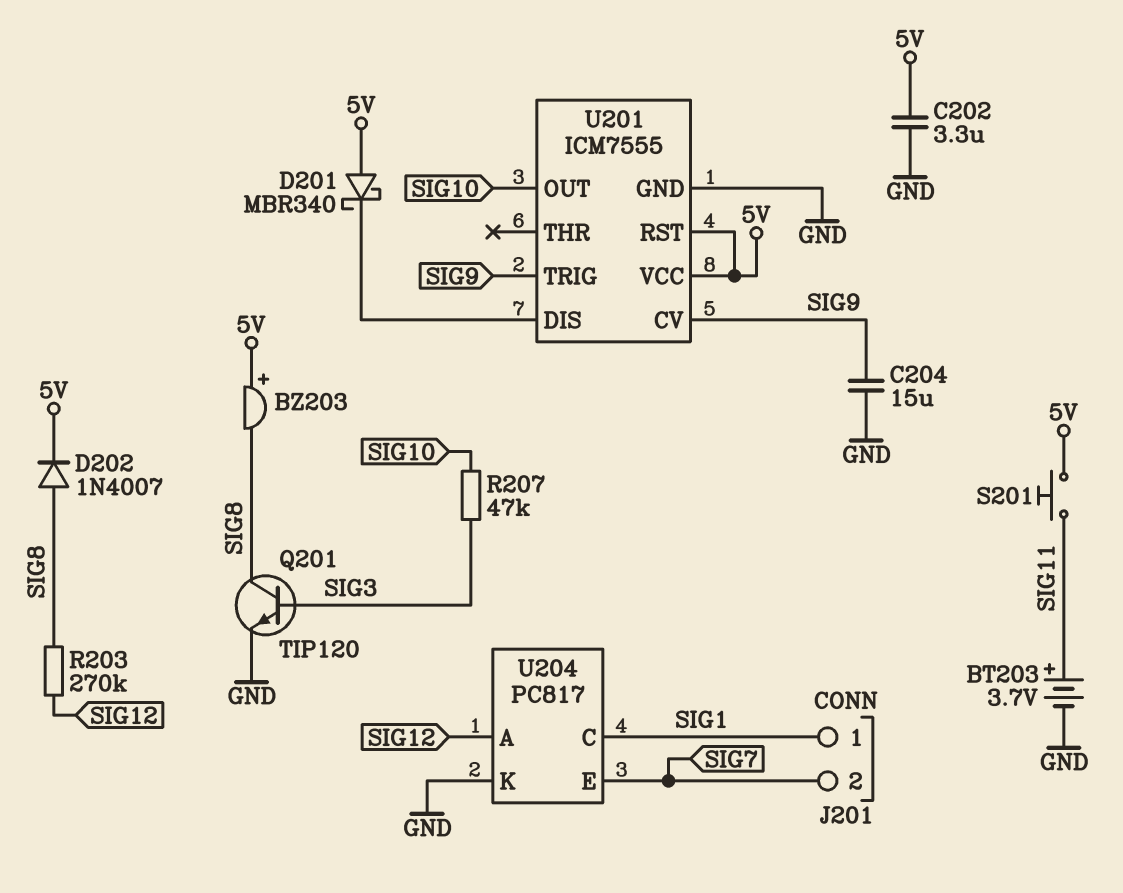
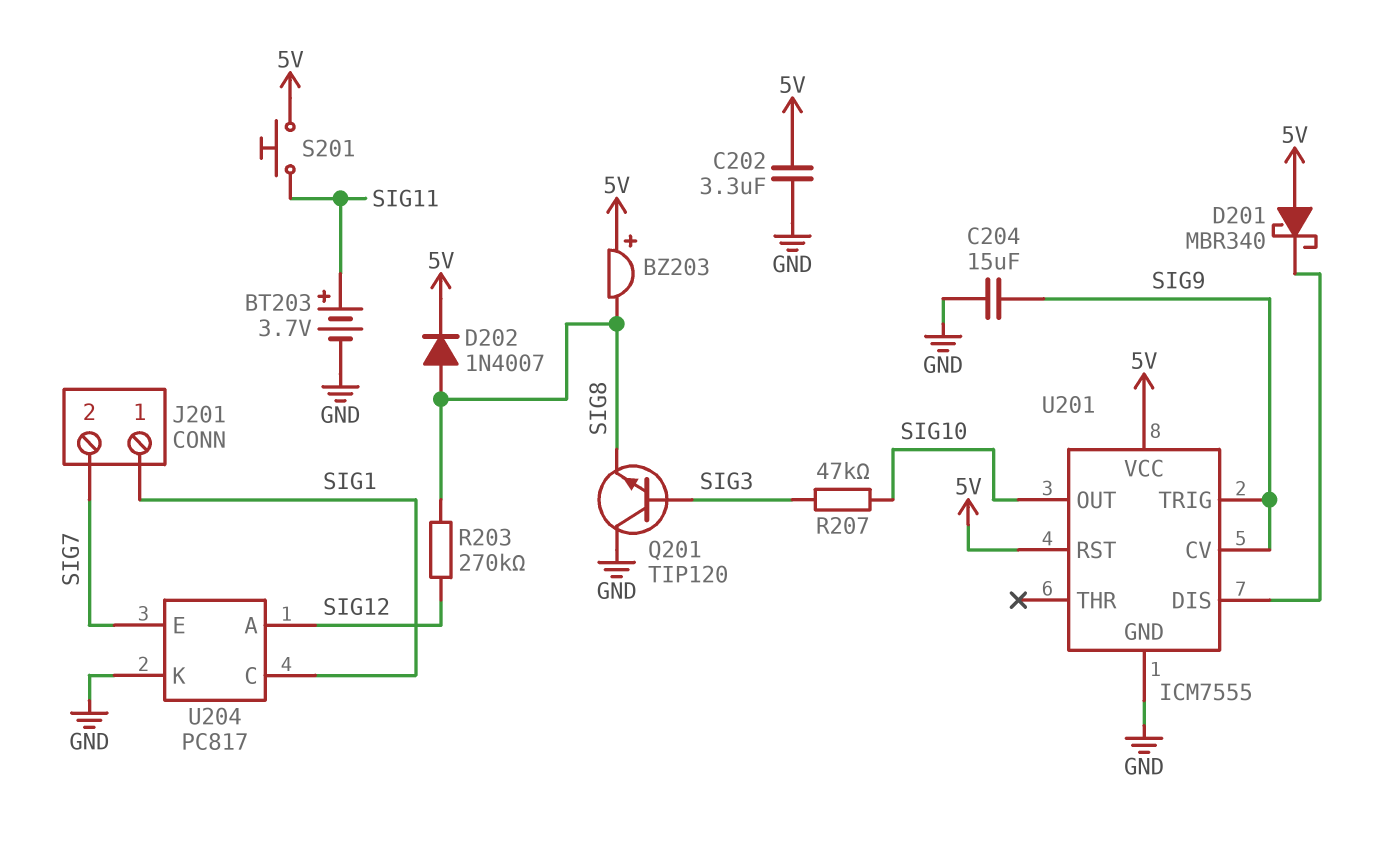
Q201: NPN TIP120 (B SIG3, C SIG8, E GND) -> NPN TIP120 (B SIG3, C GND, E SIG8)

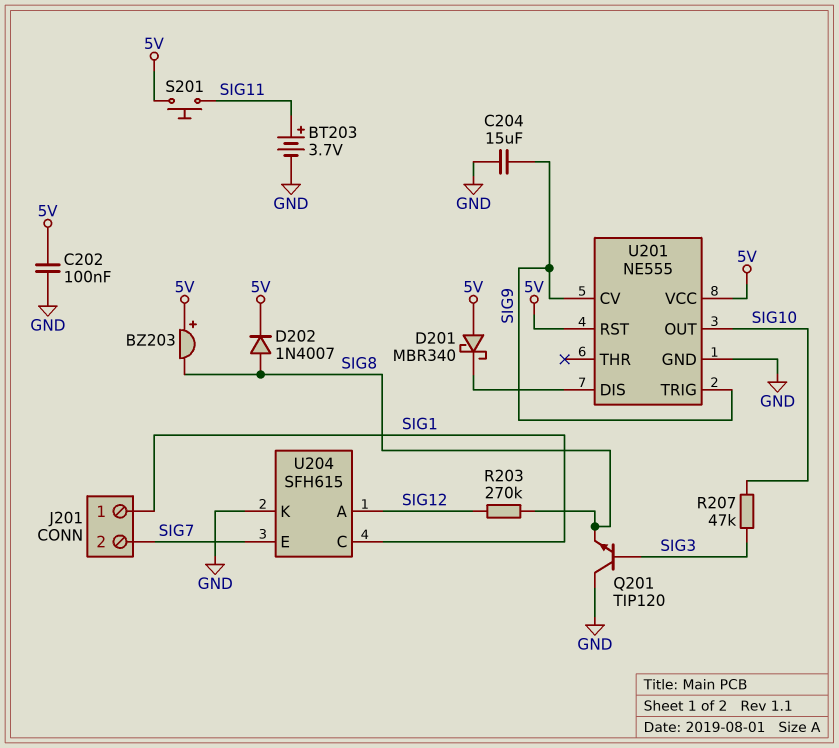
C202: 3.3uF (5V, GND) -> 100nF (5V, GND)
U201: ICM7555 -> NE555
U204: PC817 -> SFH615

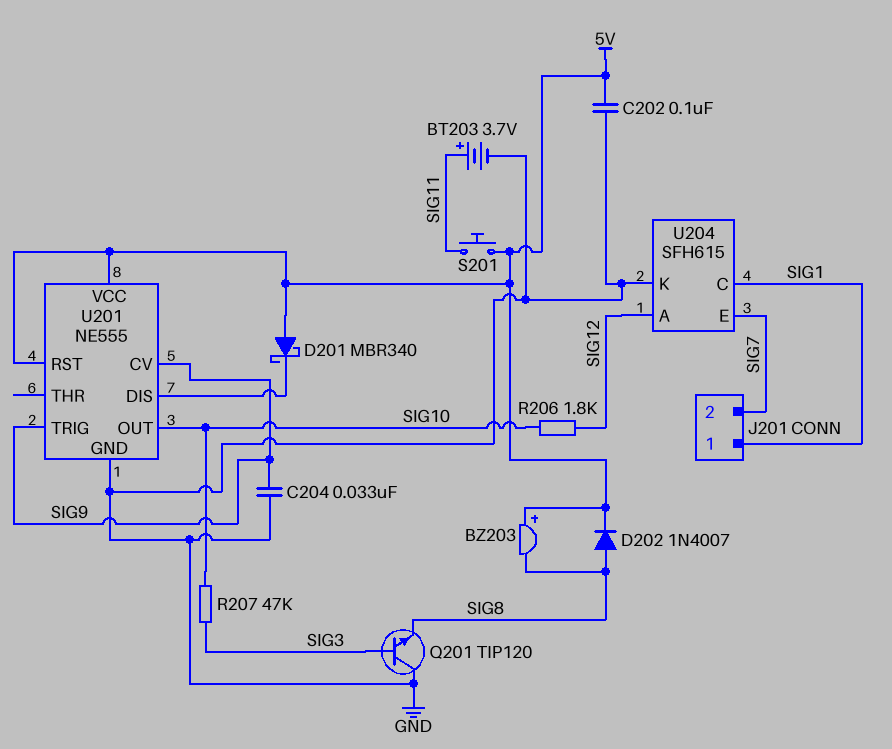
C204: 15uF (GND, SIG9) -> 33nF (GND, SIG9)
R203: 270k (SIG8, SIG12) -> none
R206: none -> 1.8k (SIG10, SIG12)

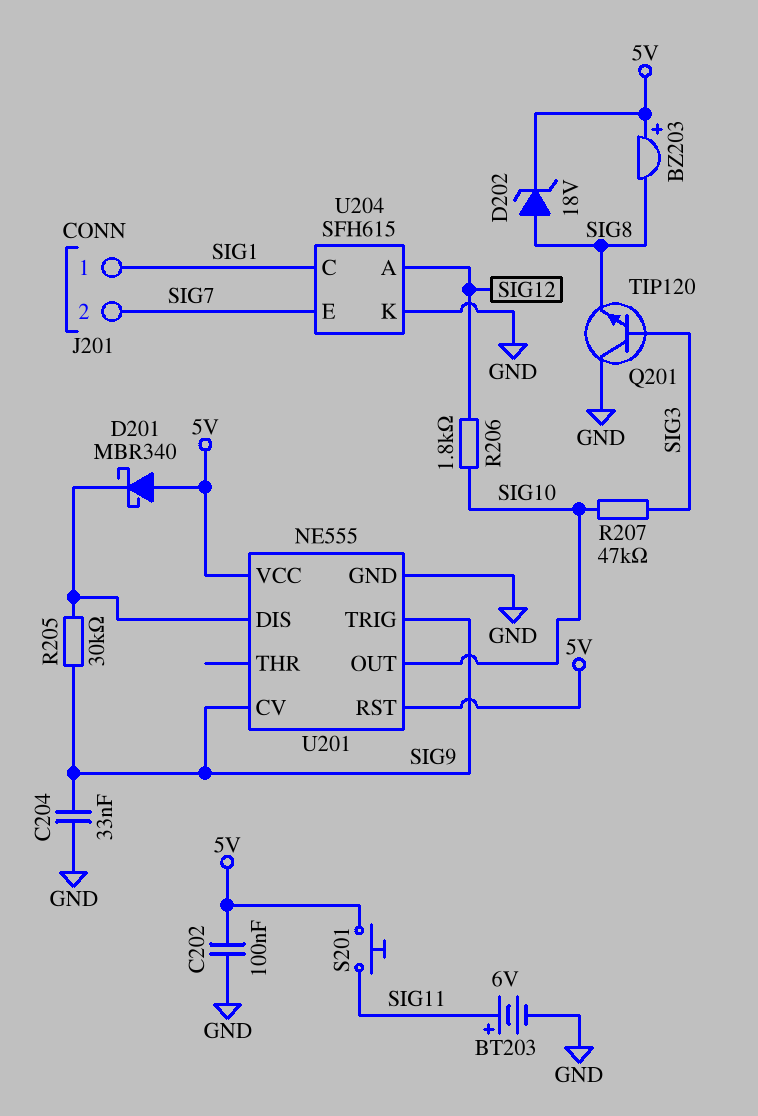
BT203: 3.7V (plus SIG11, minus GND) -> 6V (plus SIG11, minus GND)
D202: diode 1N4007 (A SIG8, K 5V) -> zener 18V (A SIG8, K 5V)
R205: none -> 30k (SIG9, U201/DIS)

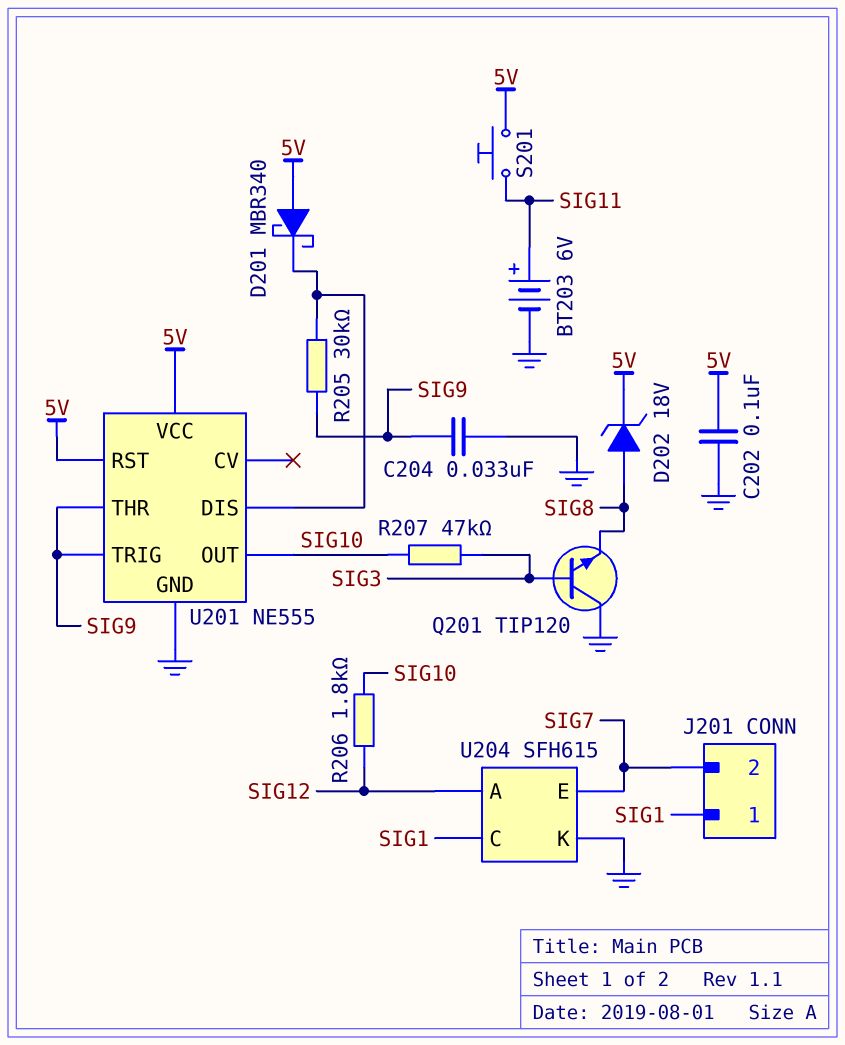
BZ203: buzzer (plus 5V, minus SIG8) -> none
U201 pin CV: SIG9 -> none
U201 pin THR: none -> SIG9

